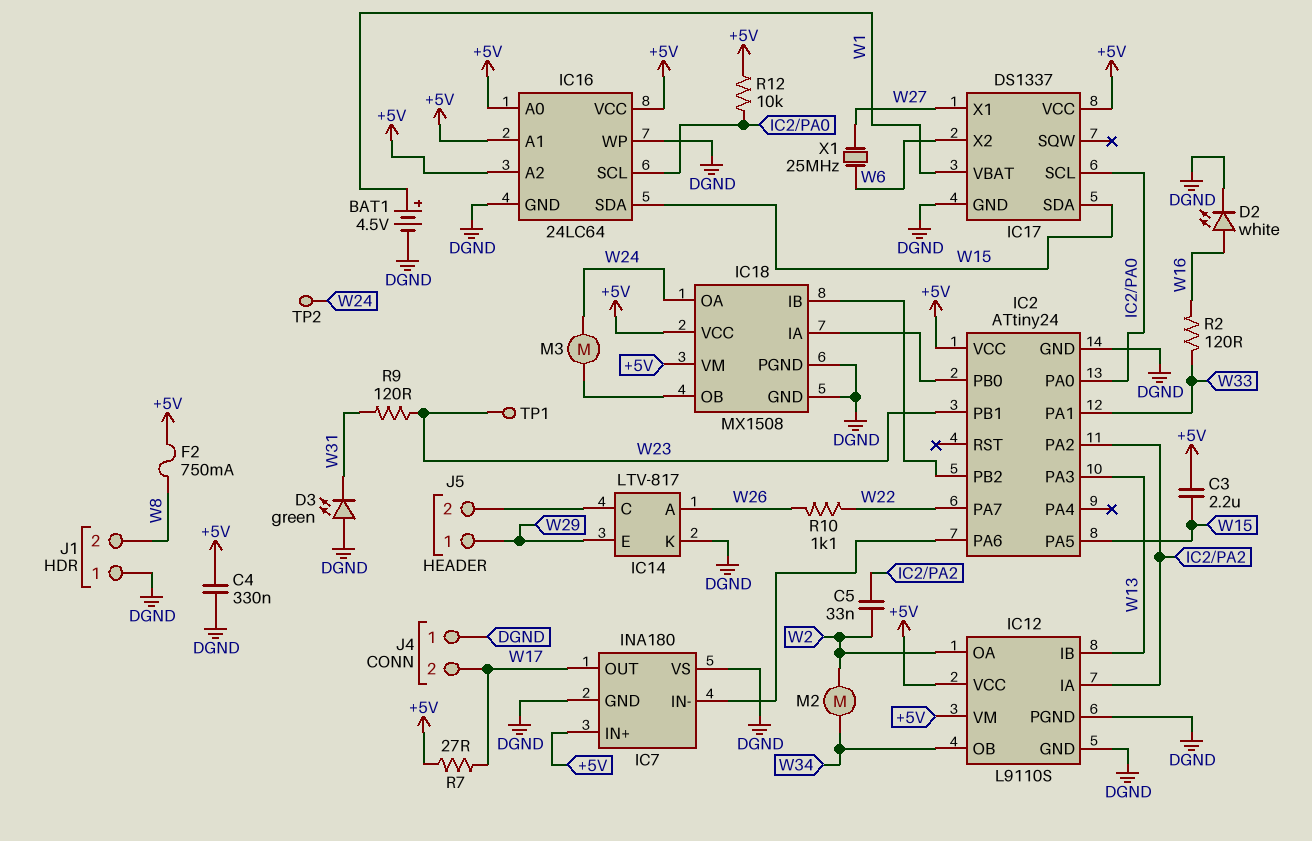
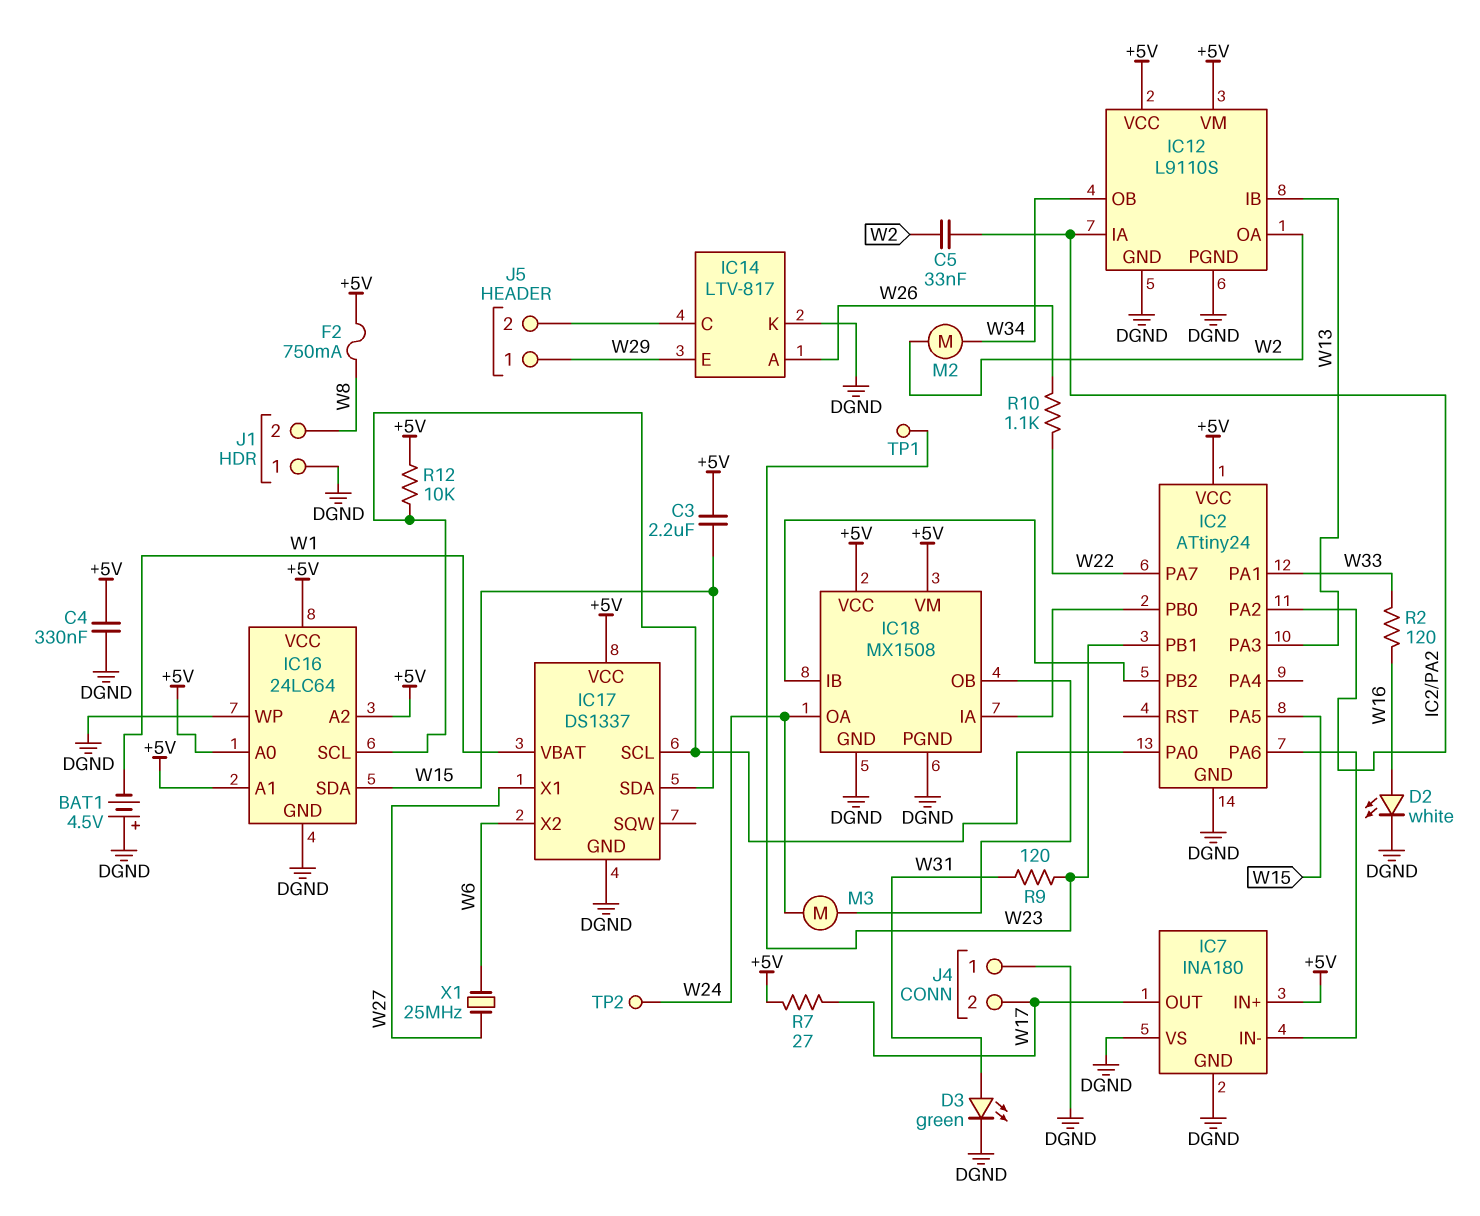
BAT1: 4.5V (plus W1, minus DGND) -> 4.5V (plus DGND, minus W1)
D3: LED green (A DGND, K W31) -> LED green (A W31, K DGND)

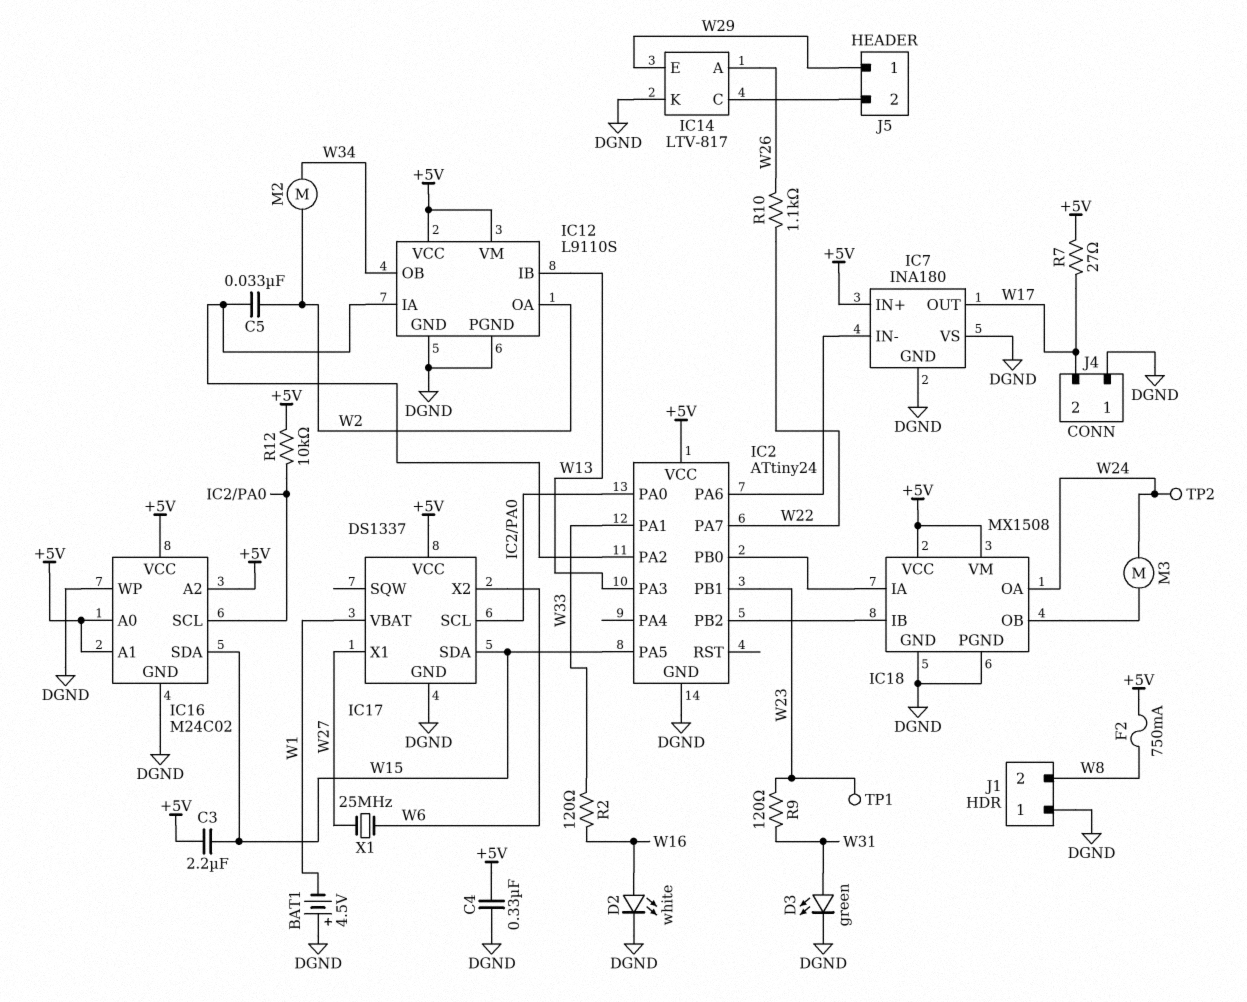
IC16: 24LC64 -> M24C02

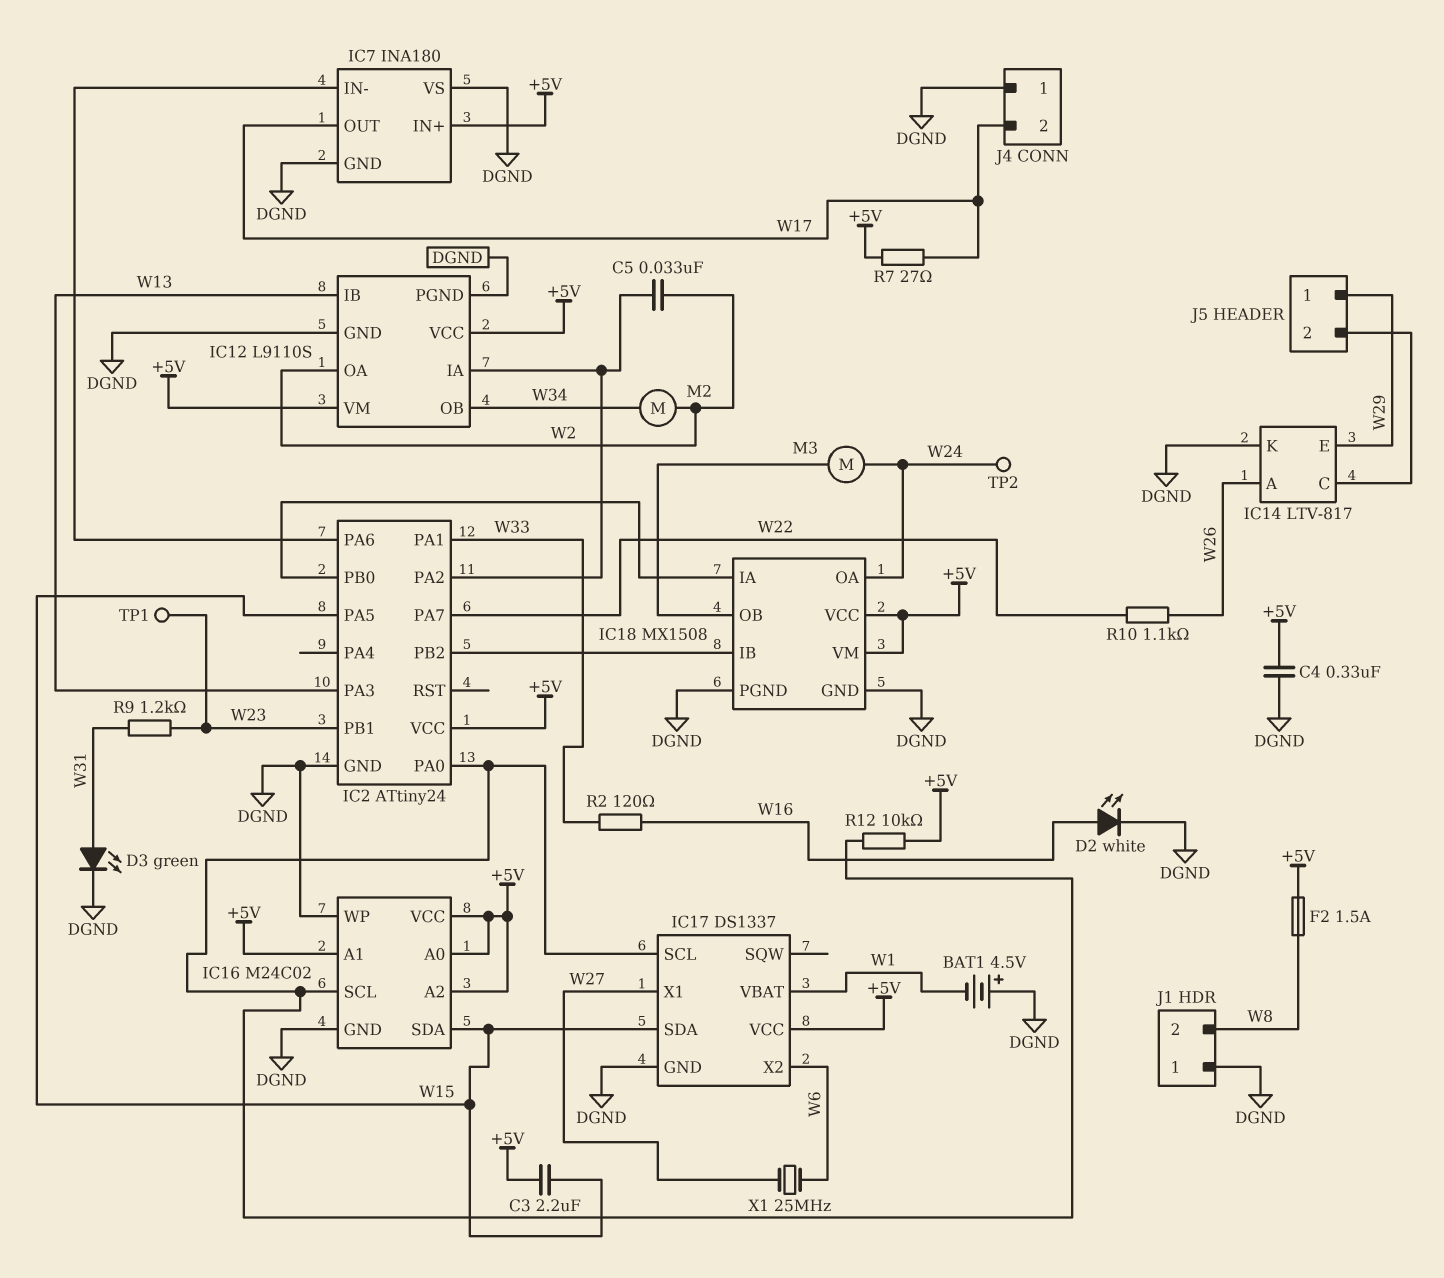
F2: 750mA (+5V, W8) -> 1.5A (+5V, W8)
R9: 120 (W23, W31) -> 1.2k (W23, W31)

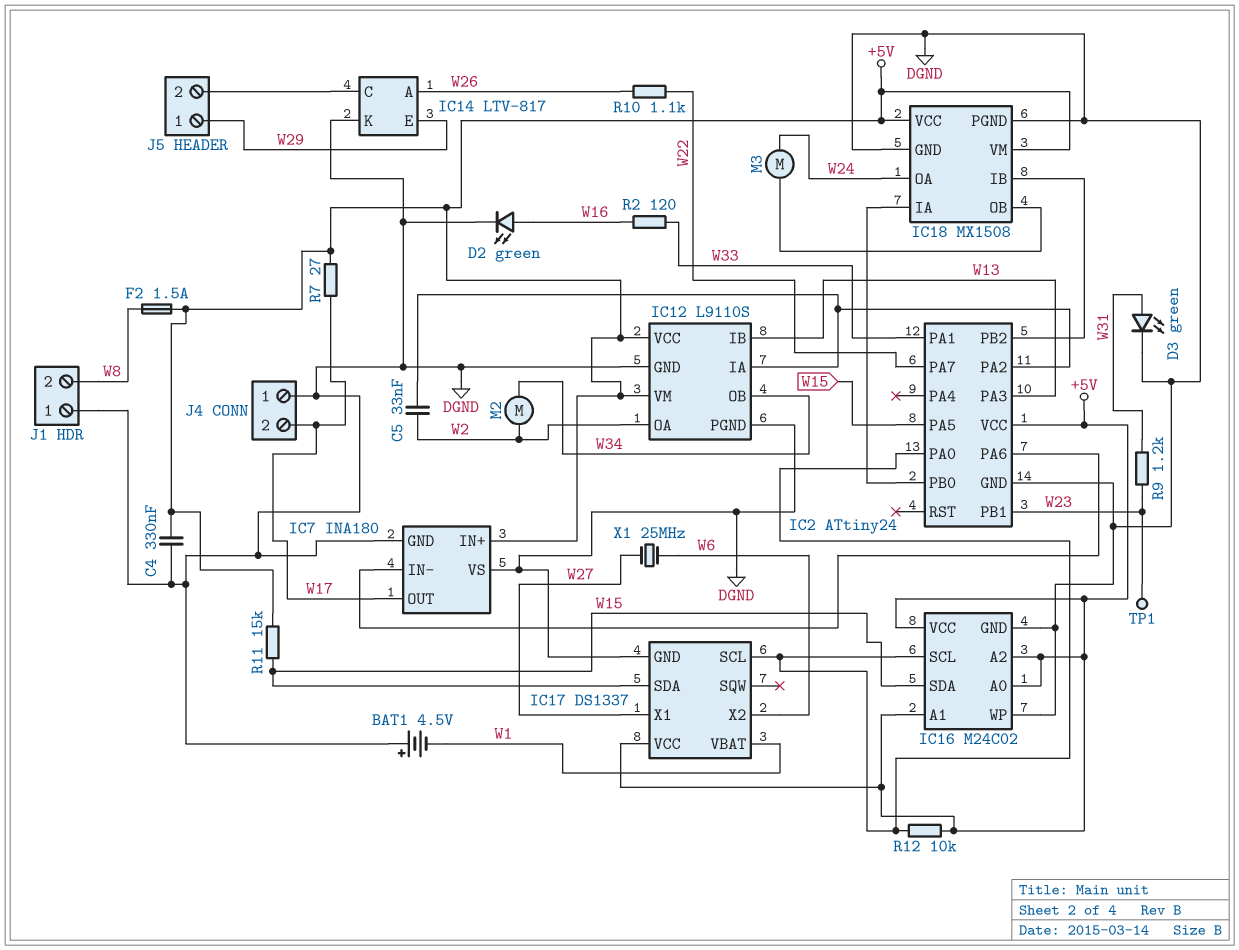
C3: 2.2uF (+5V, W15) -> none
D2: LED white (A W16, K DGND) -> LED green (A W16, K DGND)
R11: none -> 15k (+5V, W15)
TP2: test point (W24) -> none

